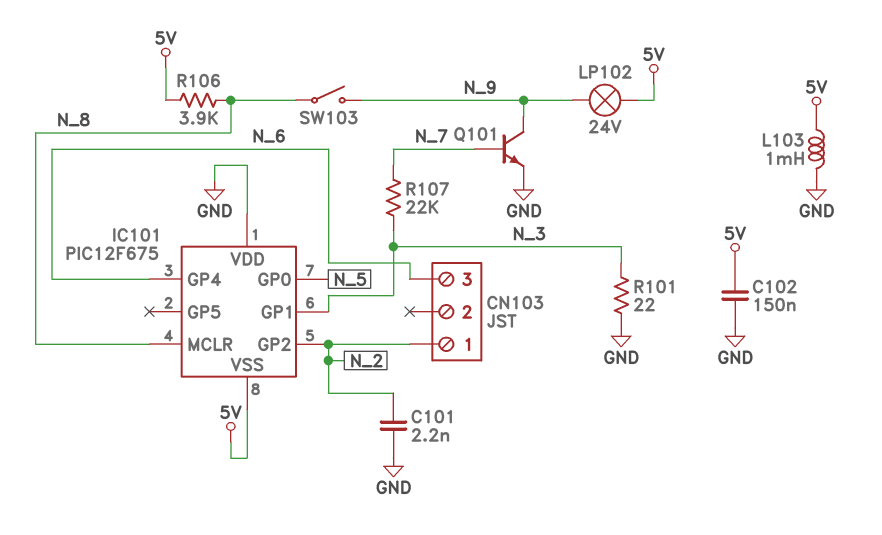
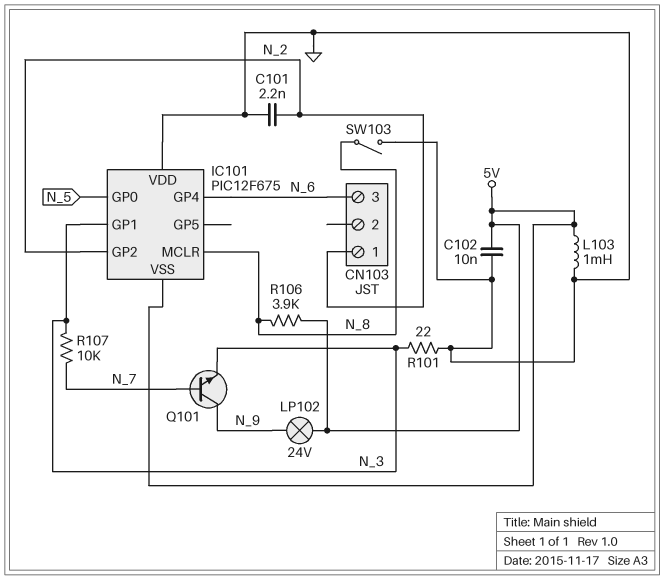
C102: 150nF (5V, GND) -> 10nF (5V, GND)
Q101: NPN (B N_7, C N_9, E GND) -> NPN (B N_7, C N_9, E N_3)
R107: 22k (N_3, N_7) -> 10k (N_3, N_7)
SW103: switch (N_8, N_9) -> switch (GND, N_8)

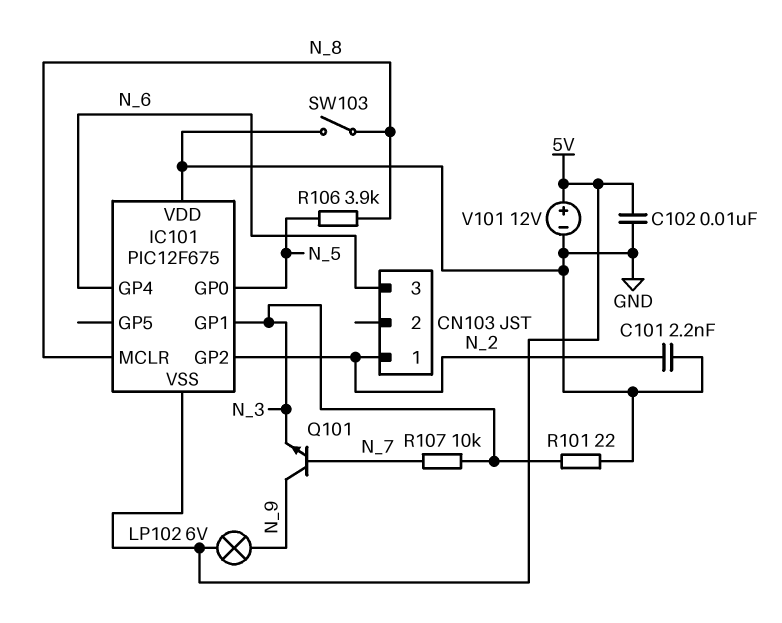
L103: 1mH (5V, GND) -> none
LP102: lamp 24V (5V, N_9) -> lamp 6V (5V, N_9)
R106: 3.9k (5V, N_8) -> 3.9k (N_5, N_8)
V101: none -> 12V (plus 5V, minus GND)

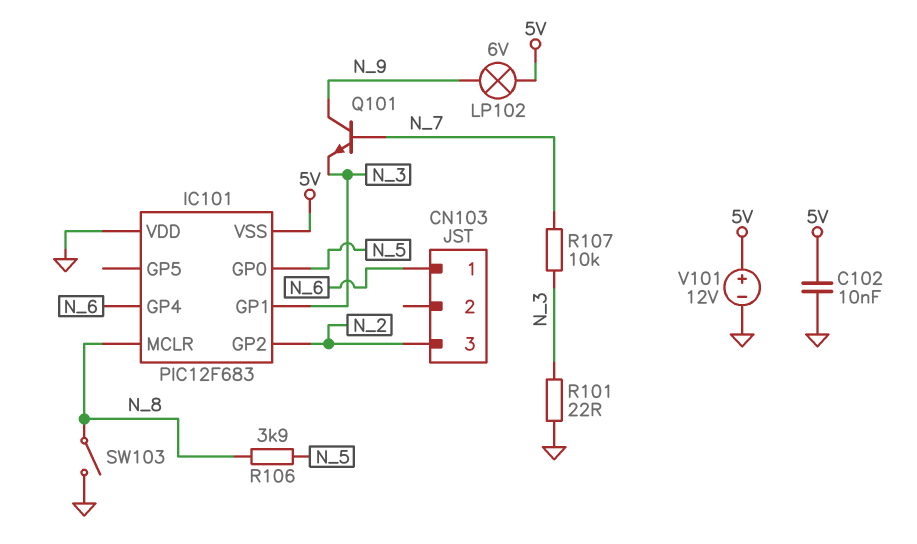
C101: 2.2nF (GND, N_2) -> none
CN103 pin 1: N_2 -> N_6
CN103 pin 3: N_6 -> N_2
IC101: PIC12F675 -> PIC12F683

